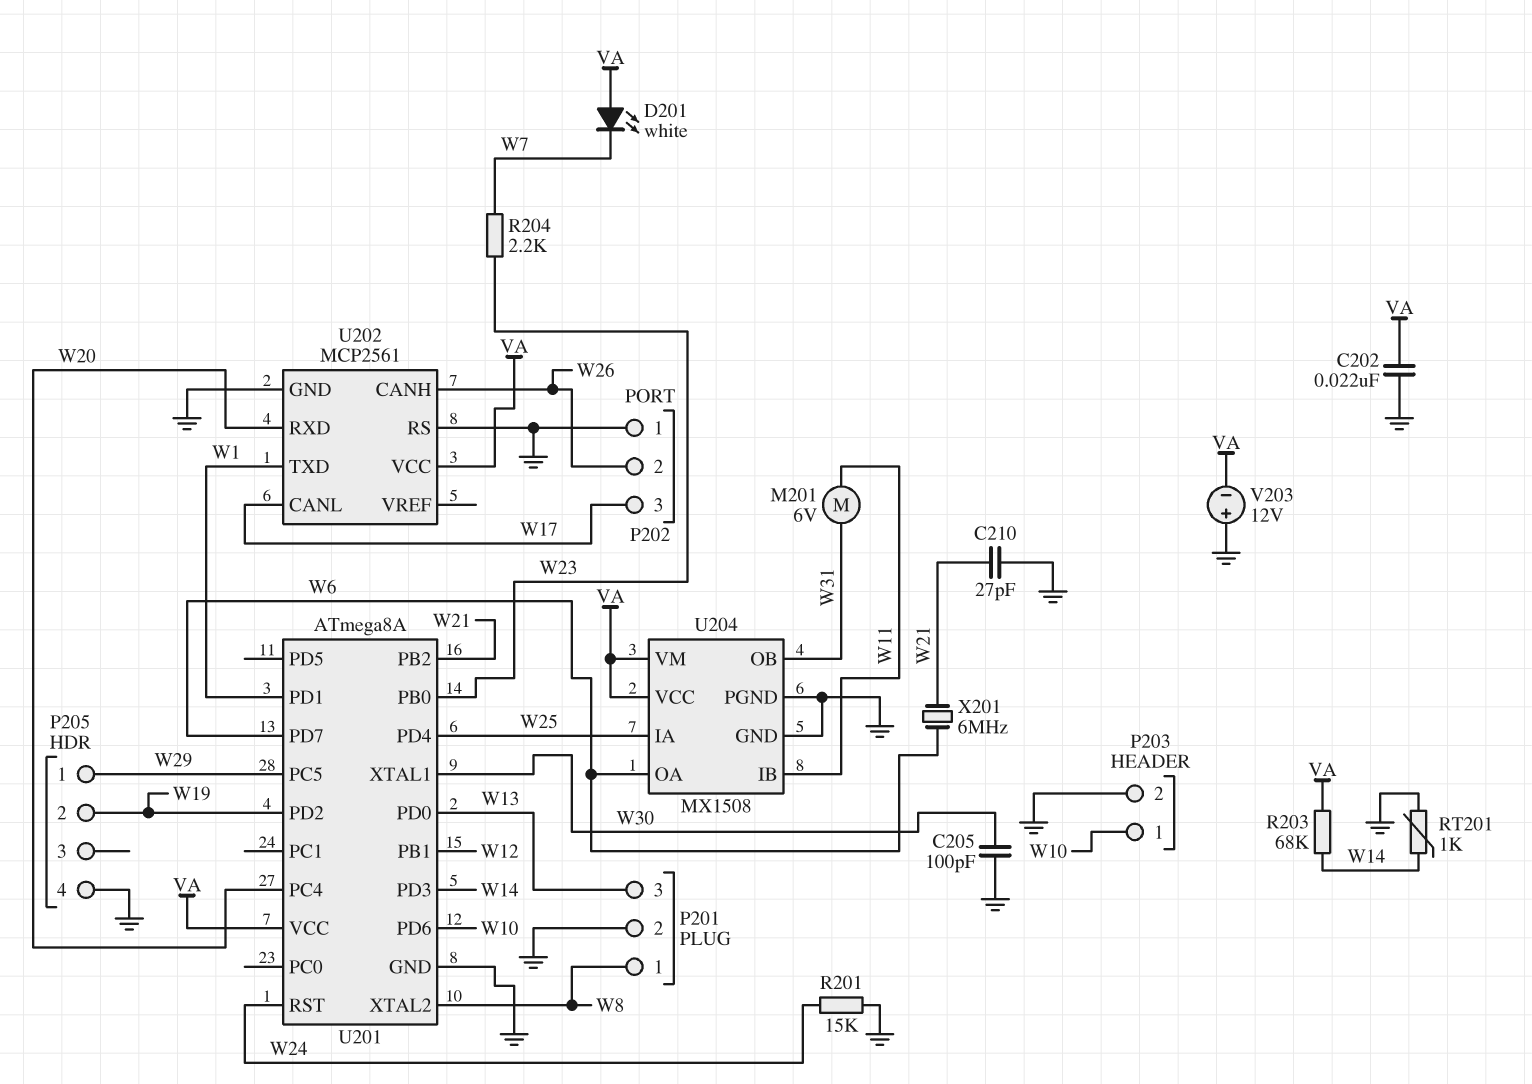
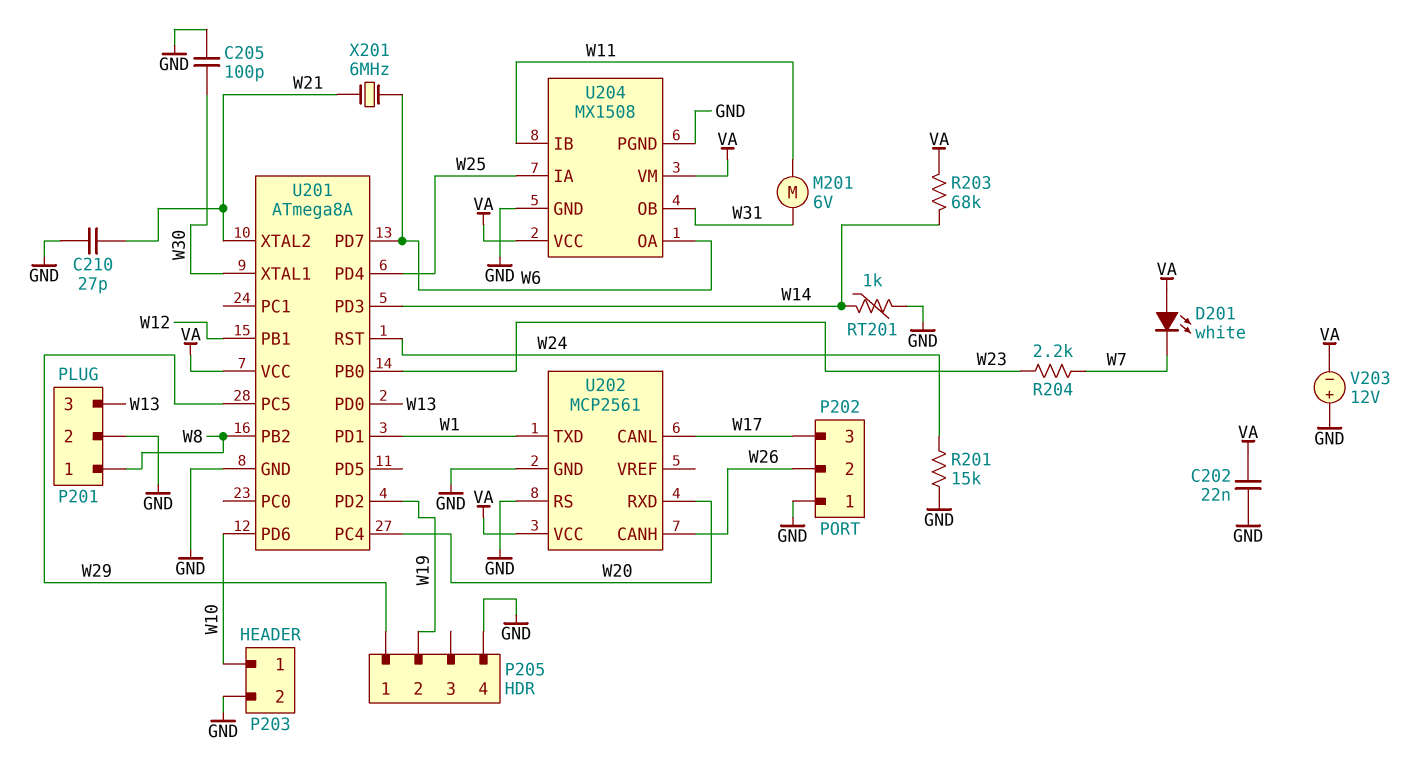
U201 pin PB2: W21 -> W8
U201 pin XTAL2: W8 -> W21

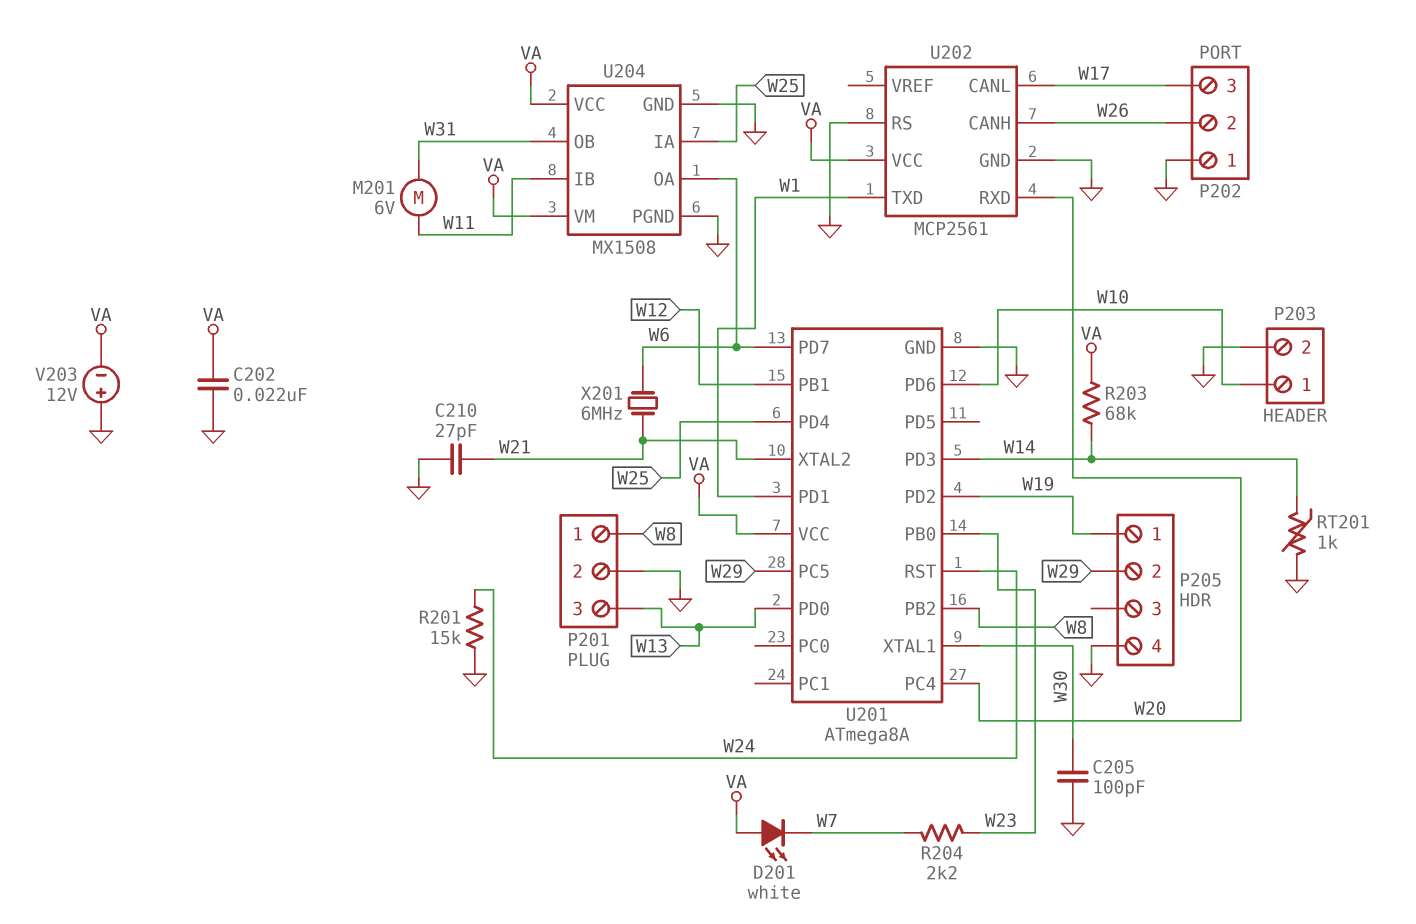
P205 pin 1: W29 -> W19
P205 pin 2: W19 -> W29

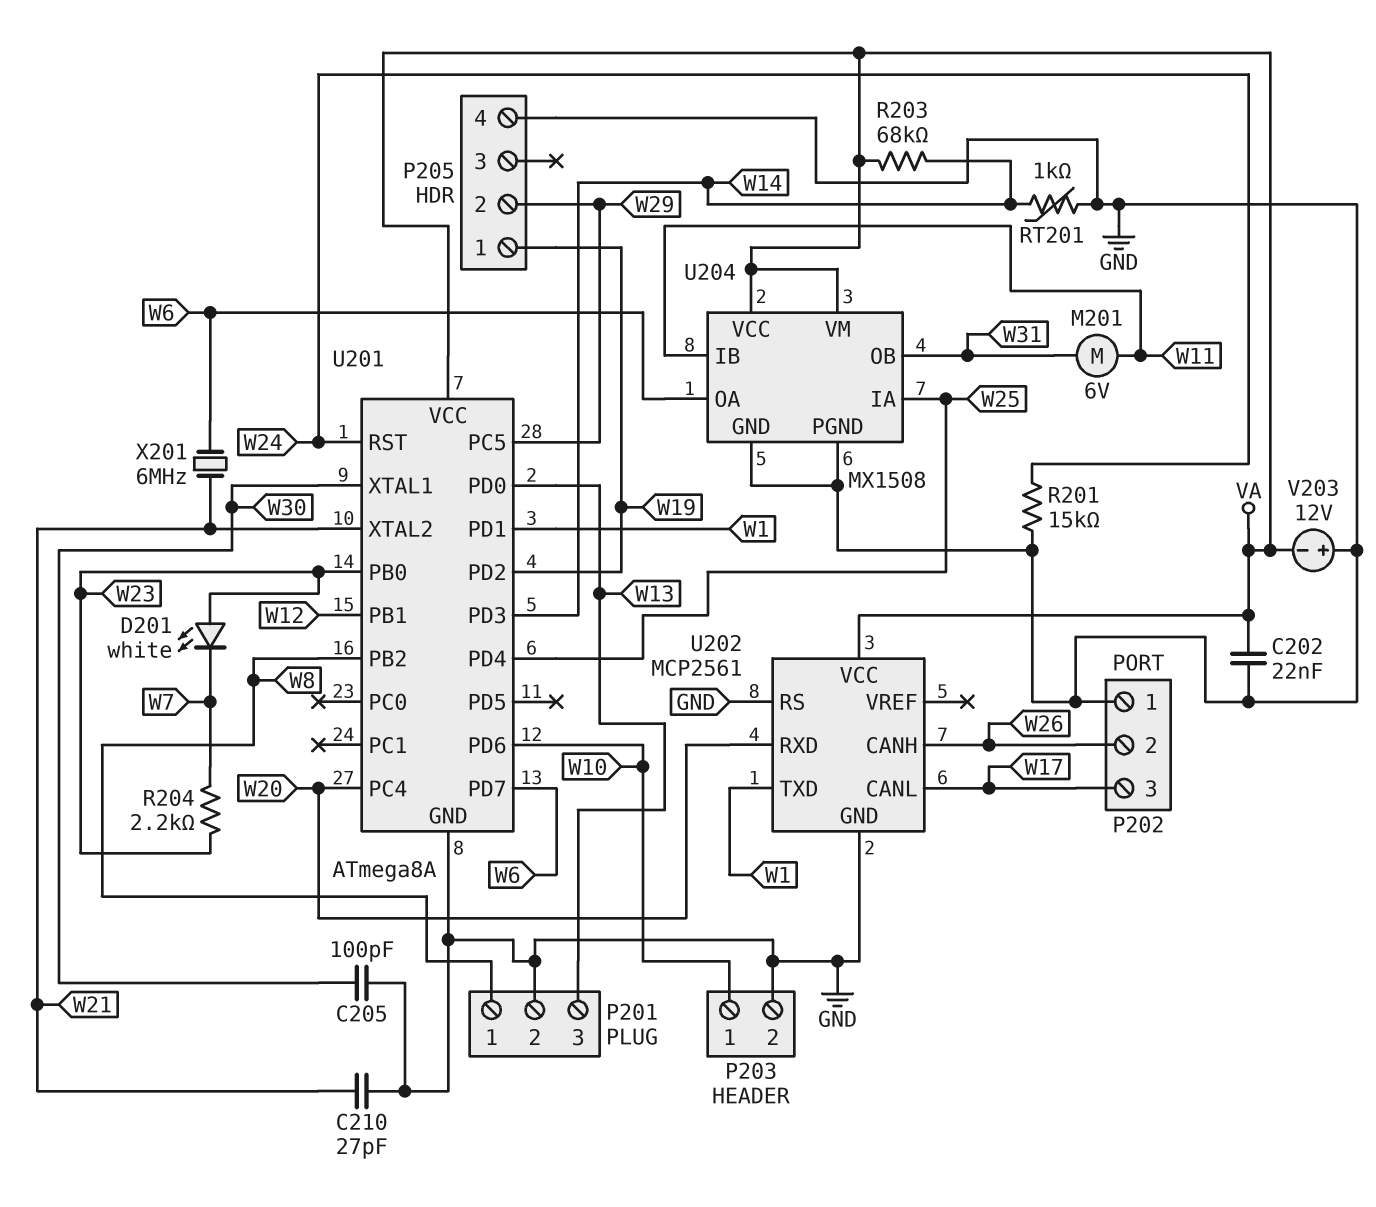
D201: LED white (A VA, K W7) -> LED white (A W23, K W7)

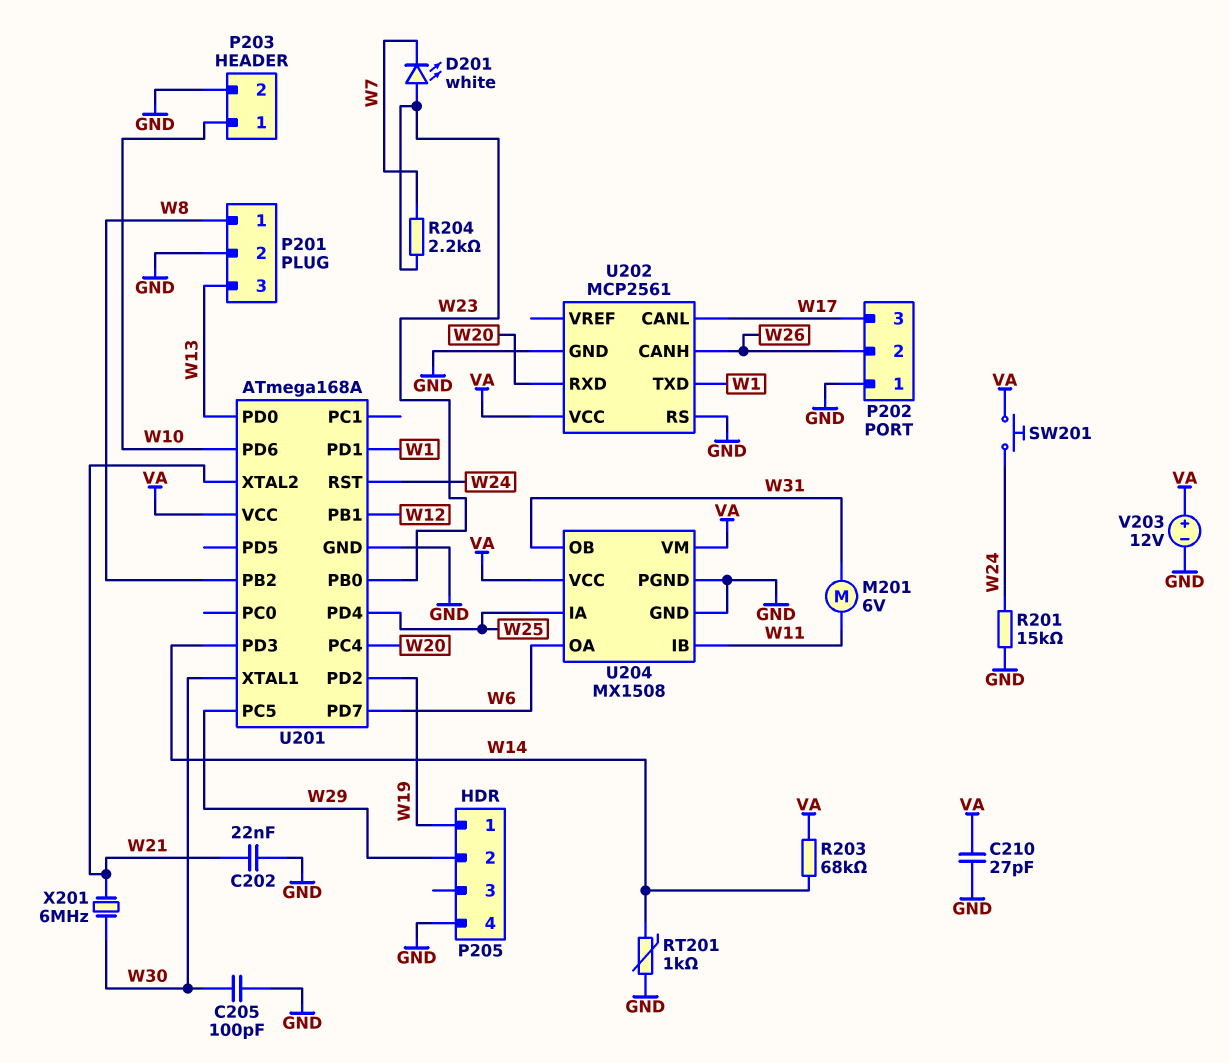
C202: 22nF (GND, VA) -> 22nF (GND, W21)
C210: 27pF (GND, W21) -> 27pF (GND, VA)
SW201: none -> button (VA, W24)
U201: ATmega8A -> ATmega168A
V203: 12V (plus GND, minus VA) -> 12V (plus VA, minus GND)
X201: 6MHz (W6, W21) -> 6MHz (W21, W30)

